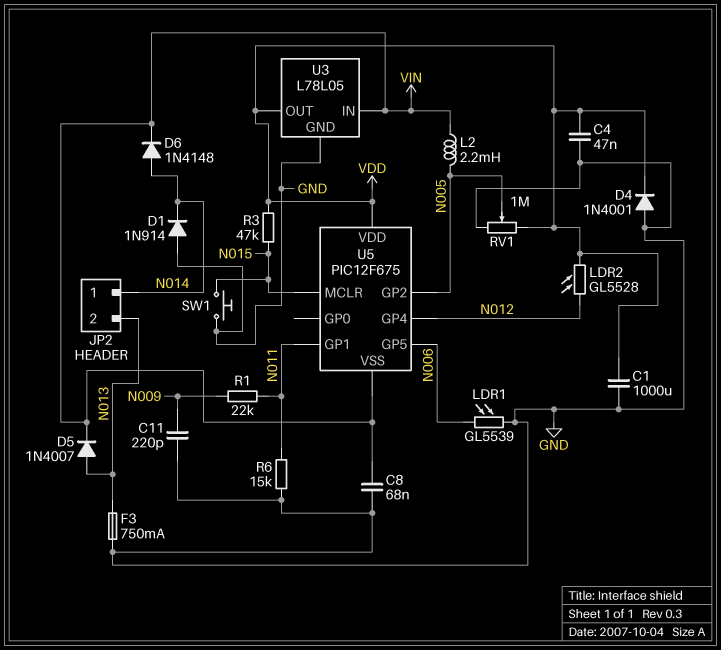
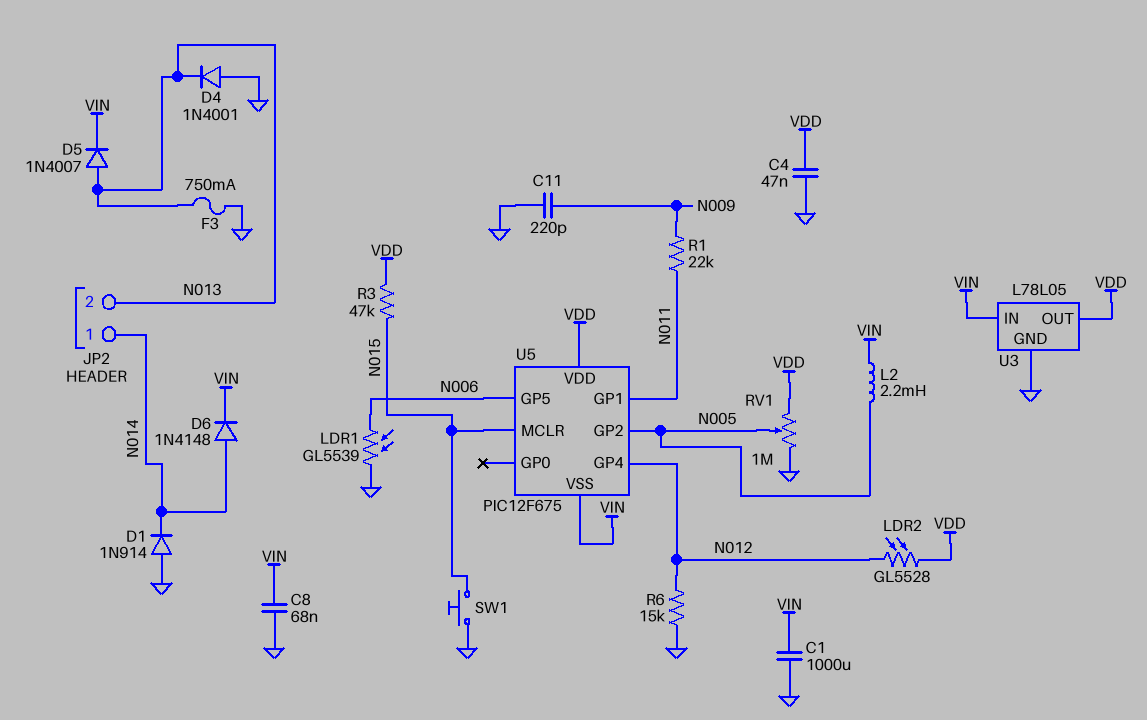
C1: 1000uF (GND, VDD) -> 1000uF (GND, VIN)
D4: diode 1N4001 (A GND, K VDD) -> diode 1N4001 (A GND, K N013)
R6: 15k (GND, N011) -> 15k (GND, N012)

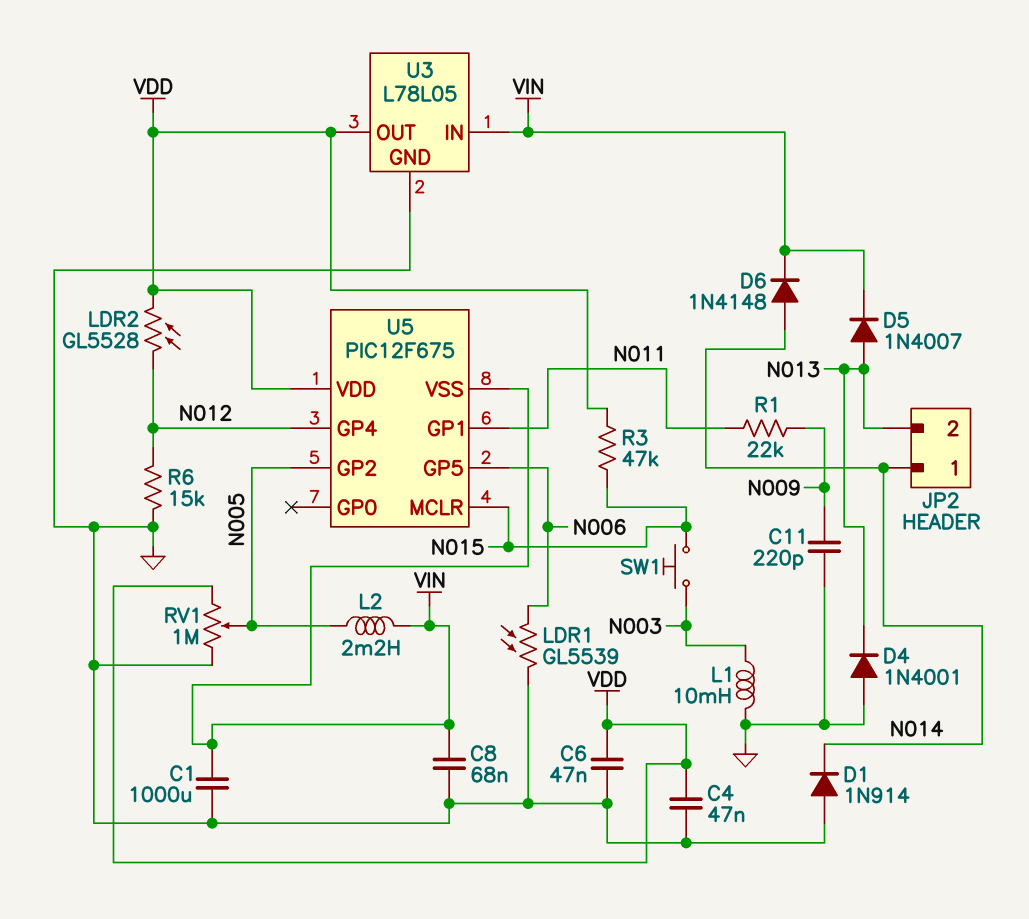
C6: none -> 47nF (GND, VDD)
F3: 750mA (GND, N013) -> none
L1: none -> 10mH (GND, N003)
SW1: button (GND, N015) -> button (N003, N015)

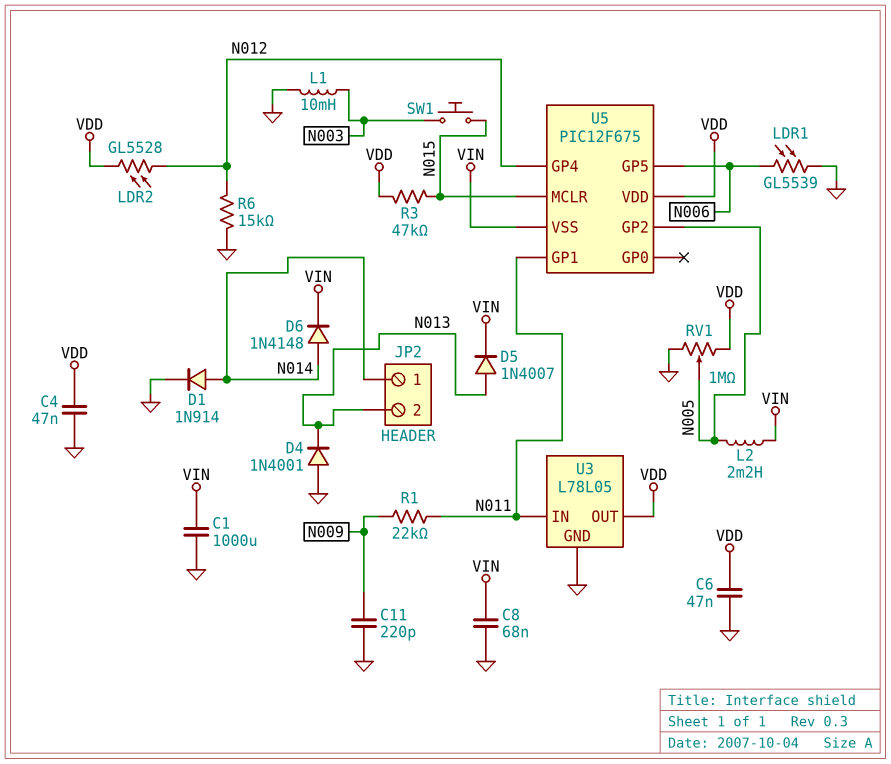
D1: diode 1N914 (A GND, K N014) -> diode 1N914 (A N014, K GND)
U3 pin IN: VIN -> N011

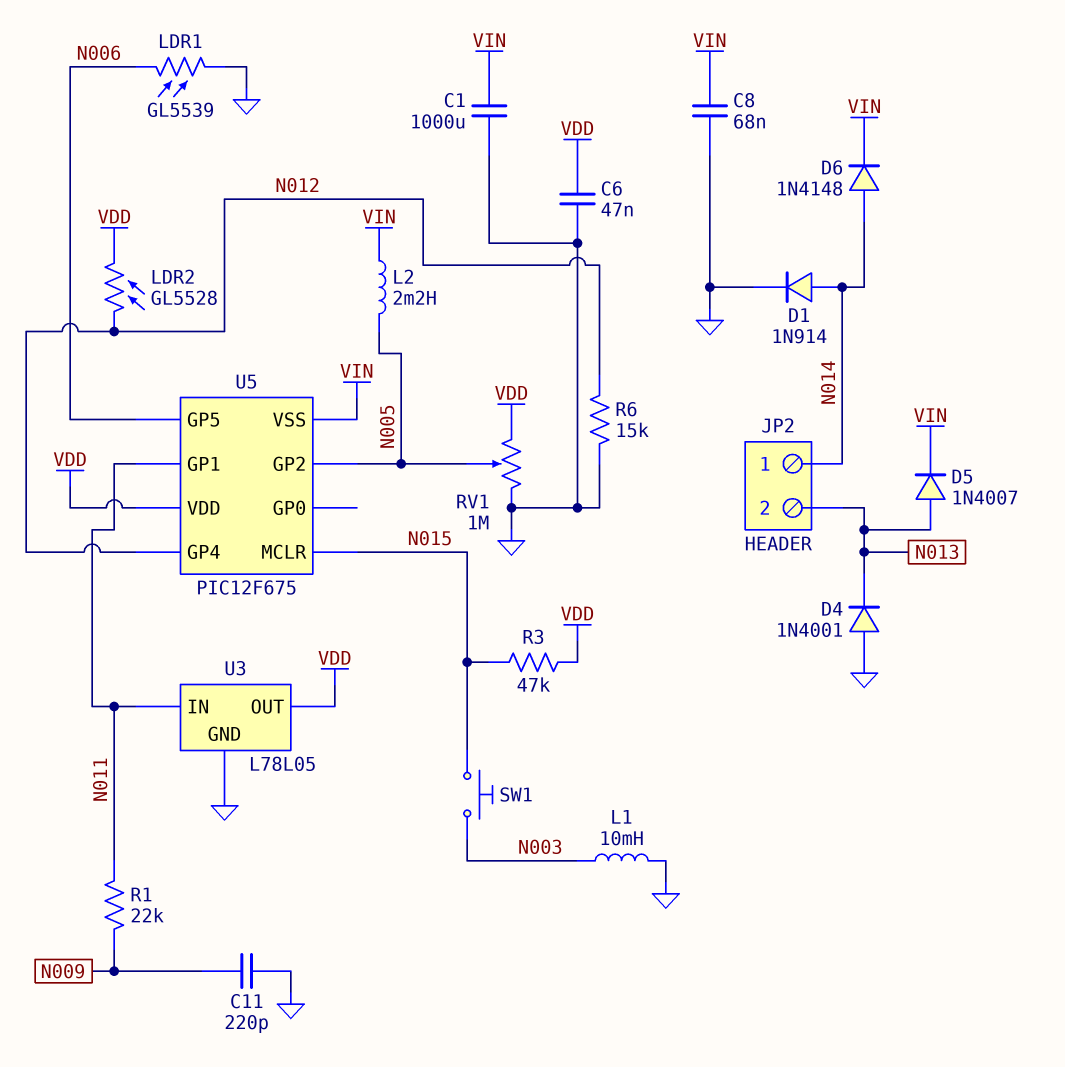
C4: 47nF (GND, VDD) -> none

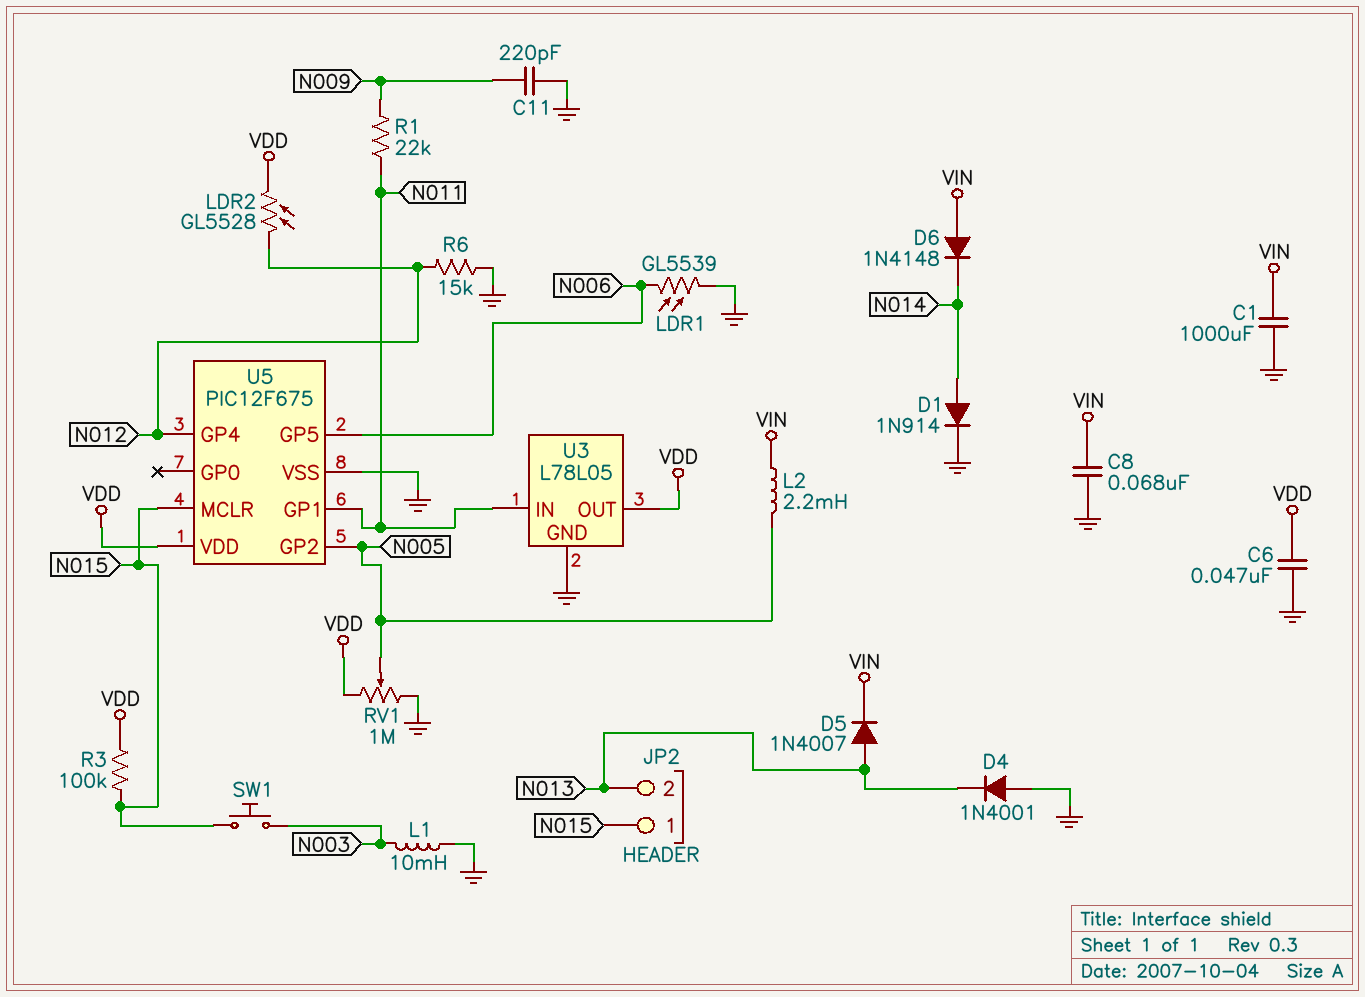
D6: diode 1N4148 (A N014, K VIN) -> diode 1N4148 (A VIN, K N014)
JP2 pin 1: N014 -> N015
R3: 47k (N015, VDD) -> 100k (N015, VDD)
U5 pin VSS: VIN -> GND

